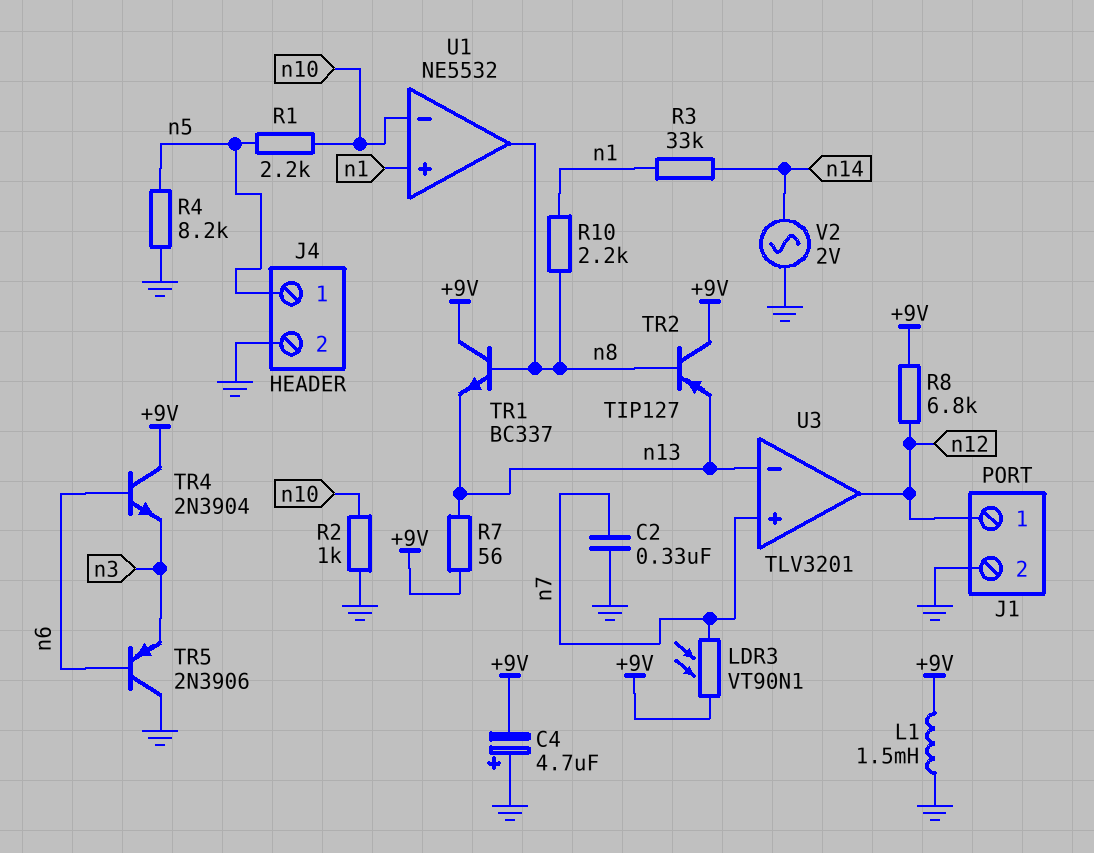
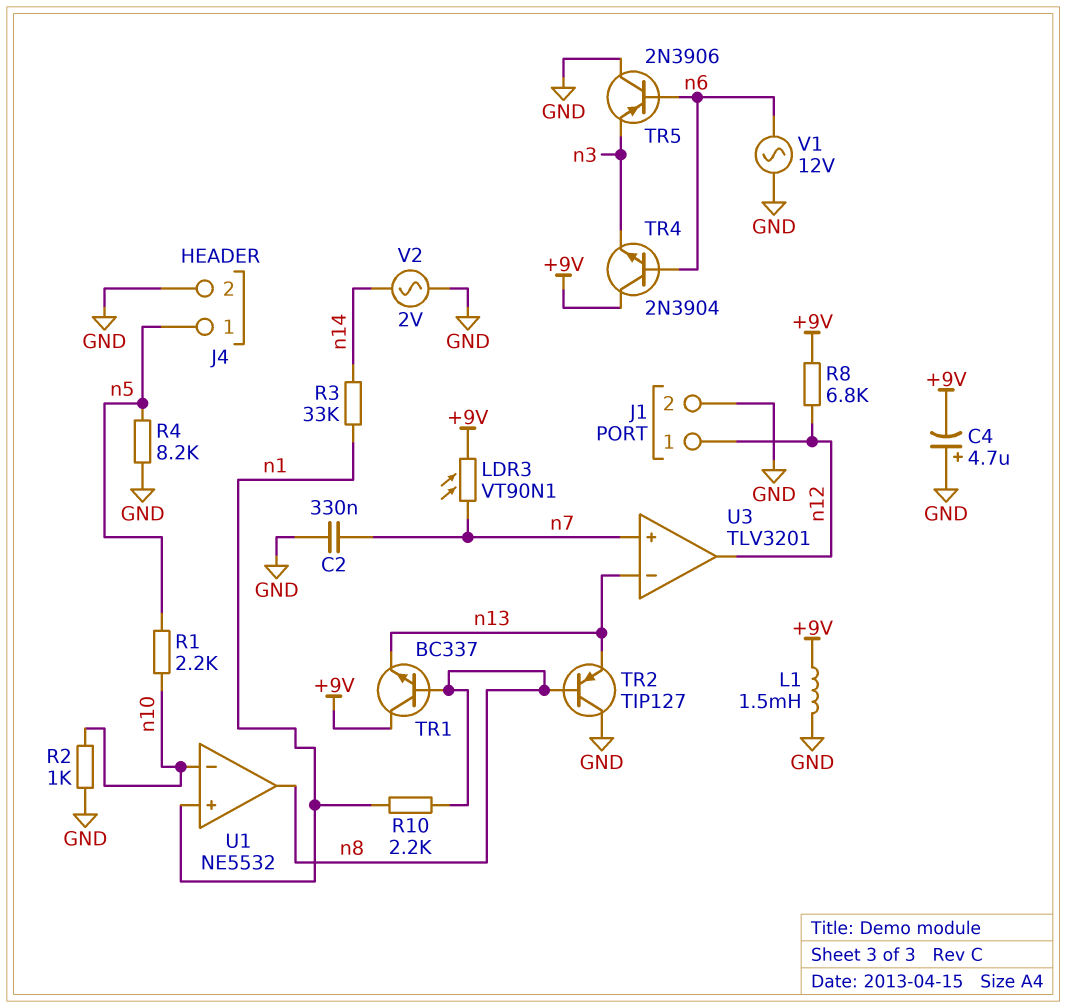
R7: 56 (+9V, n13) -> none
TR2: PNP TIP127 (B n8, C +9V, E n13) -> PNP TIP127 (B n8, C GND, E n13)
V1: none -> AC 12V (GND, n6)

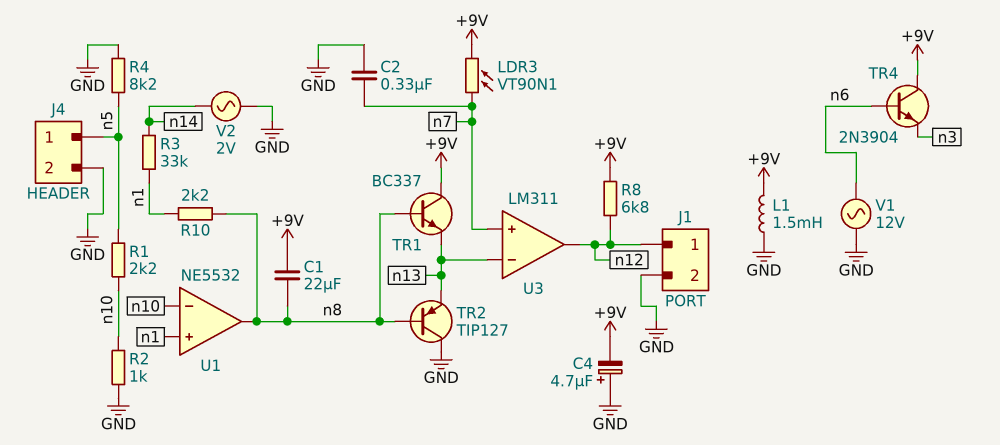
C1: none -> 22uF (+9V, n8)
TR5: PNP 2N3906 (B n6, C GND, E n3) -> none
U3: TLV3201 -> LM311

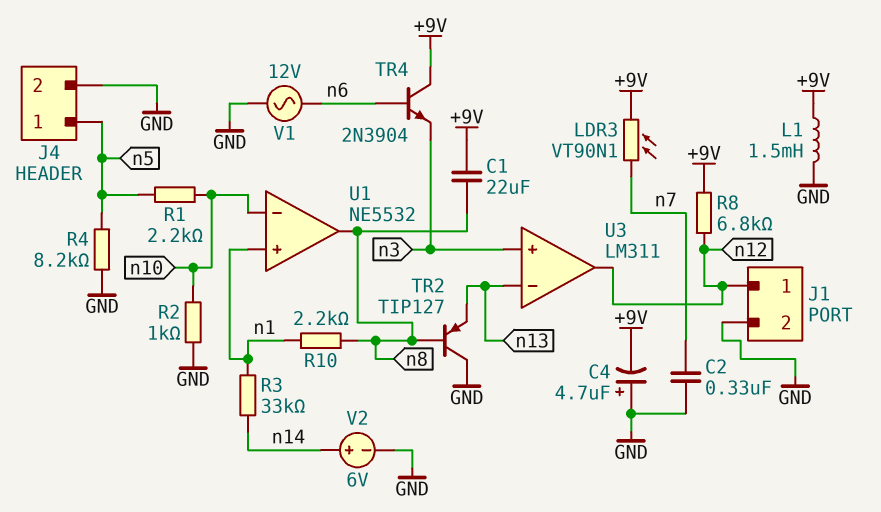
TR1: NPN BC337 (B n8, C +9V, E n13) -> none
U3 pin in+: n7 -> n3
V2: AC 2V (GND, n14) -> 6V (plus n14, minus GND)

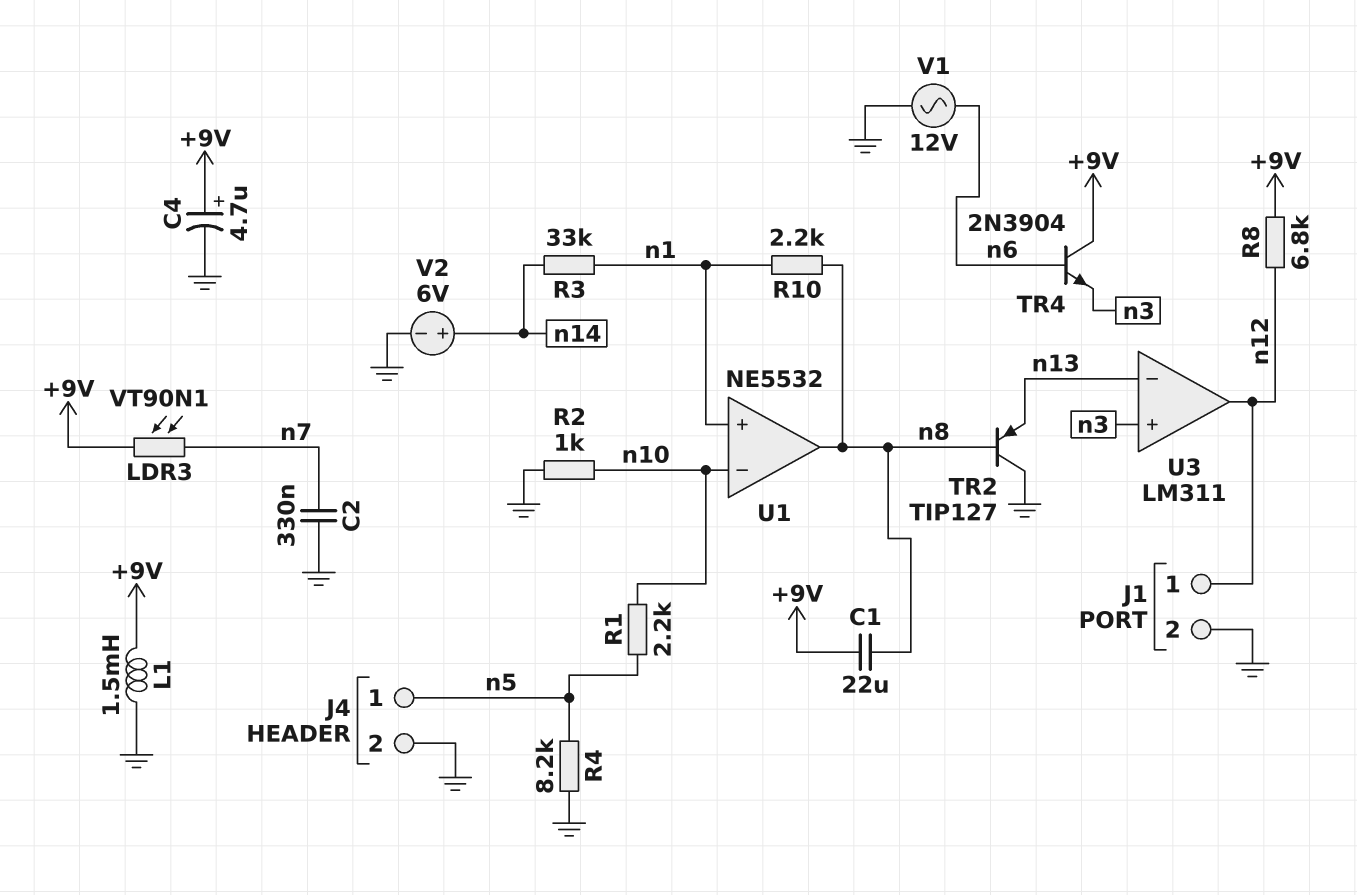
C4: 4.7uF (plus GND, minus +9V) -> 4.7uF (plus +9V, minus GND)

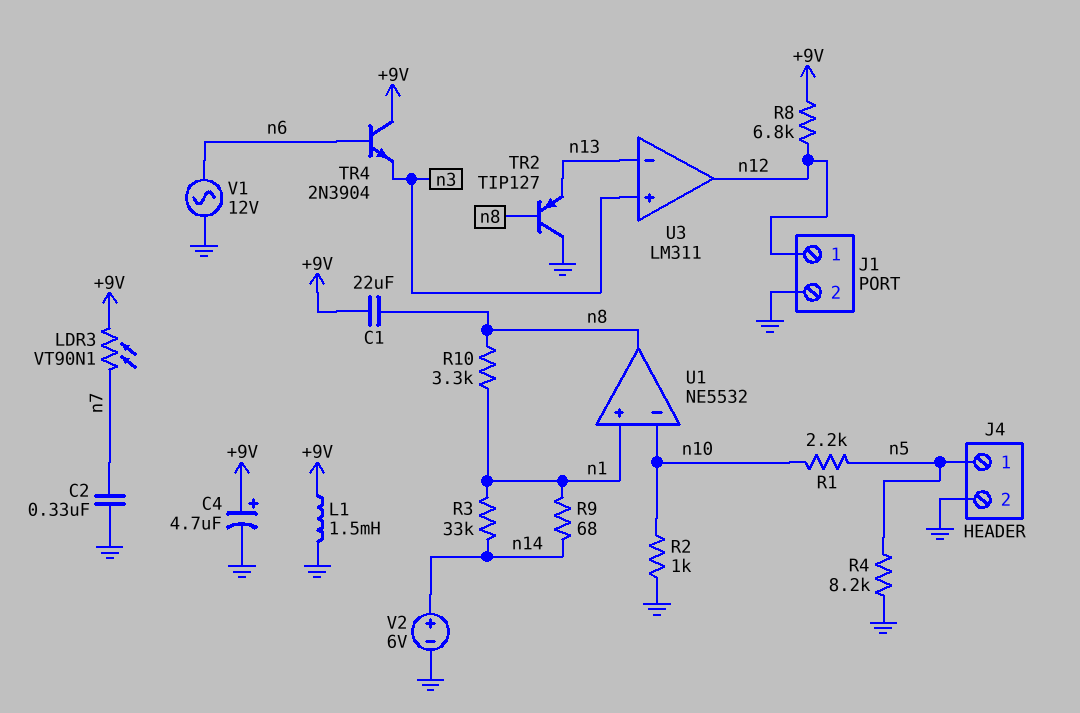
R9: none -> 68 (n1, n14)
R10: 2.2k (n1, n8) -> 3.3k (n1, n8)

